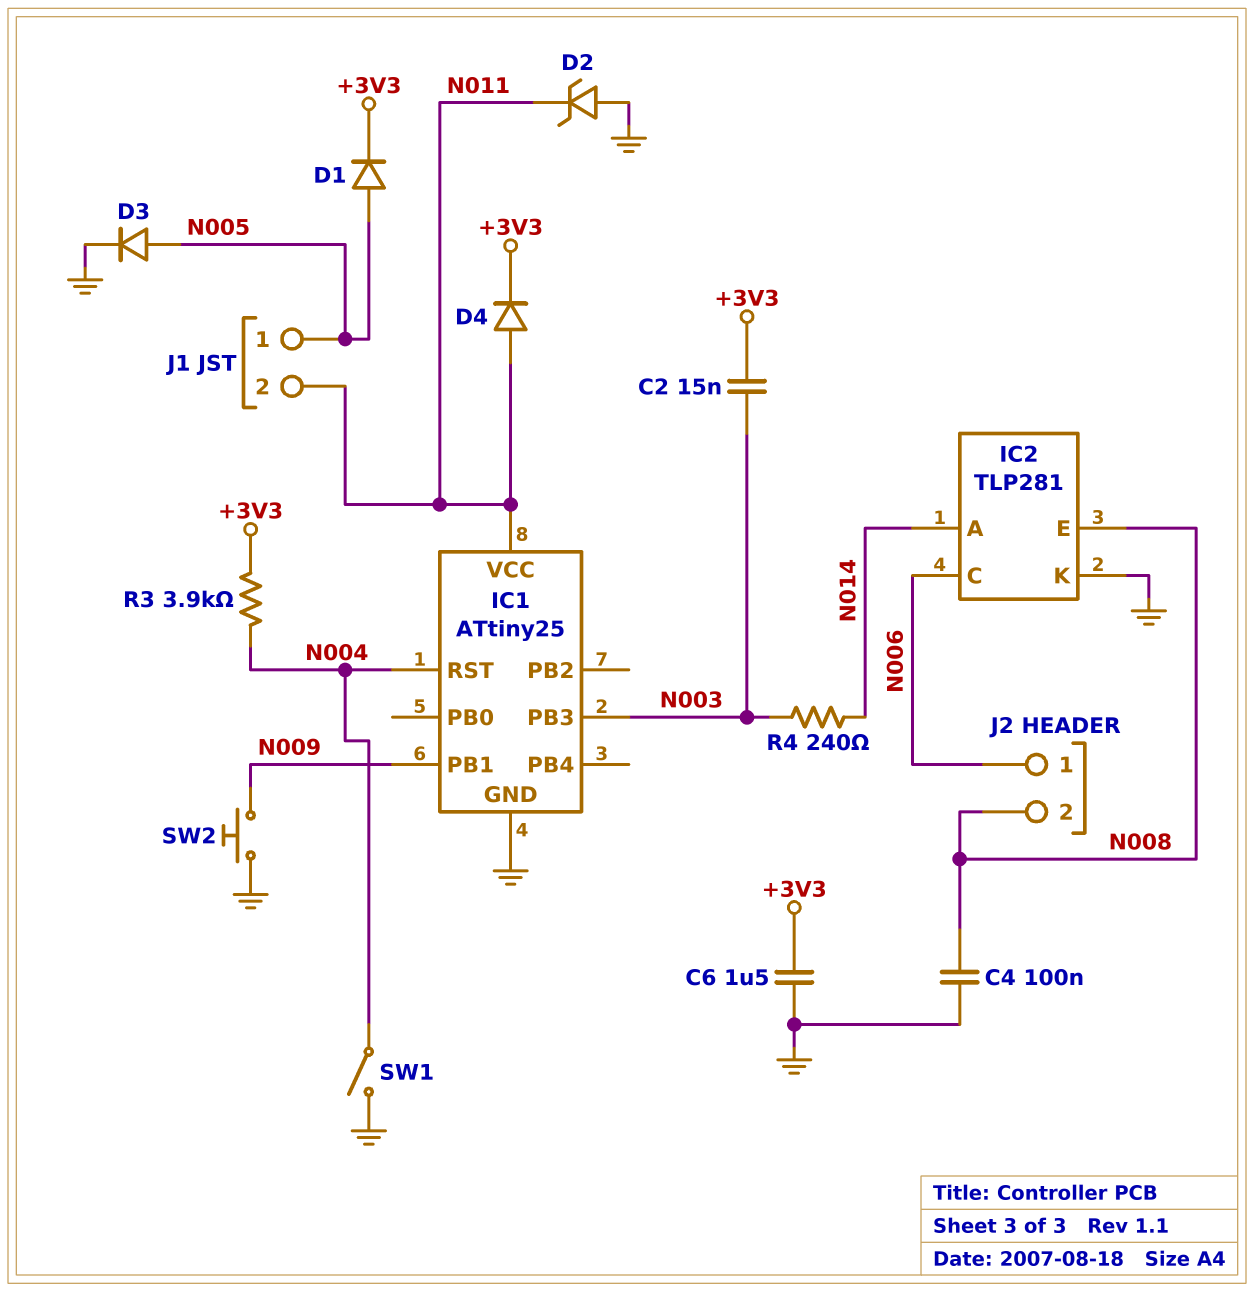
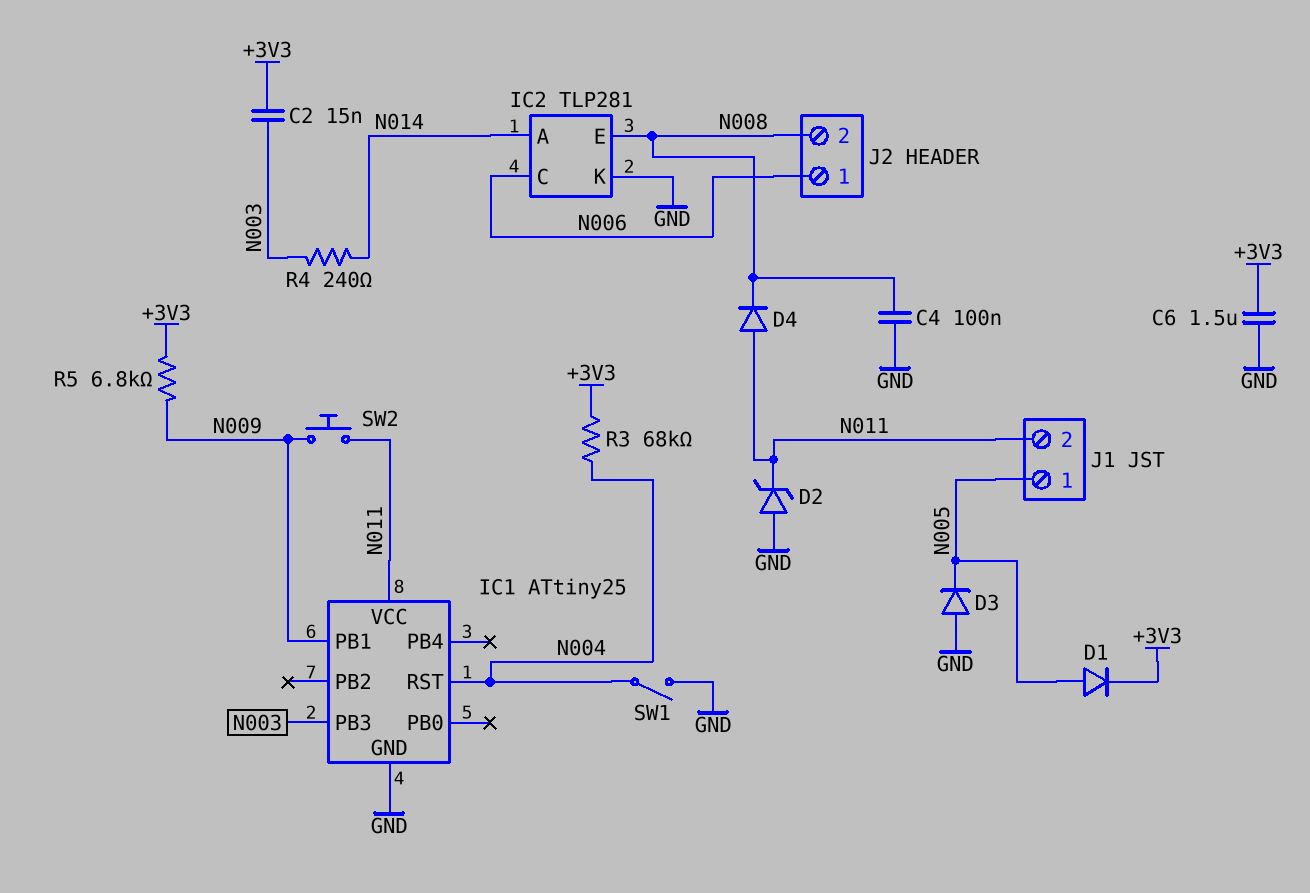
D3: diode (A N005, K GND) -> diode (A GND, K N005)
D4: diode (A N011, K +3V3) -> diode (A N011, K N008)
R3: 3.9k (+3V3, N004) -> 68k (+3V3, N004)
R5: none -> 6.8k (+3V3, N009)
SW2: button (GND, N009) -> button (N009, N011)

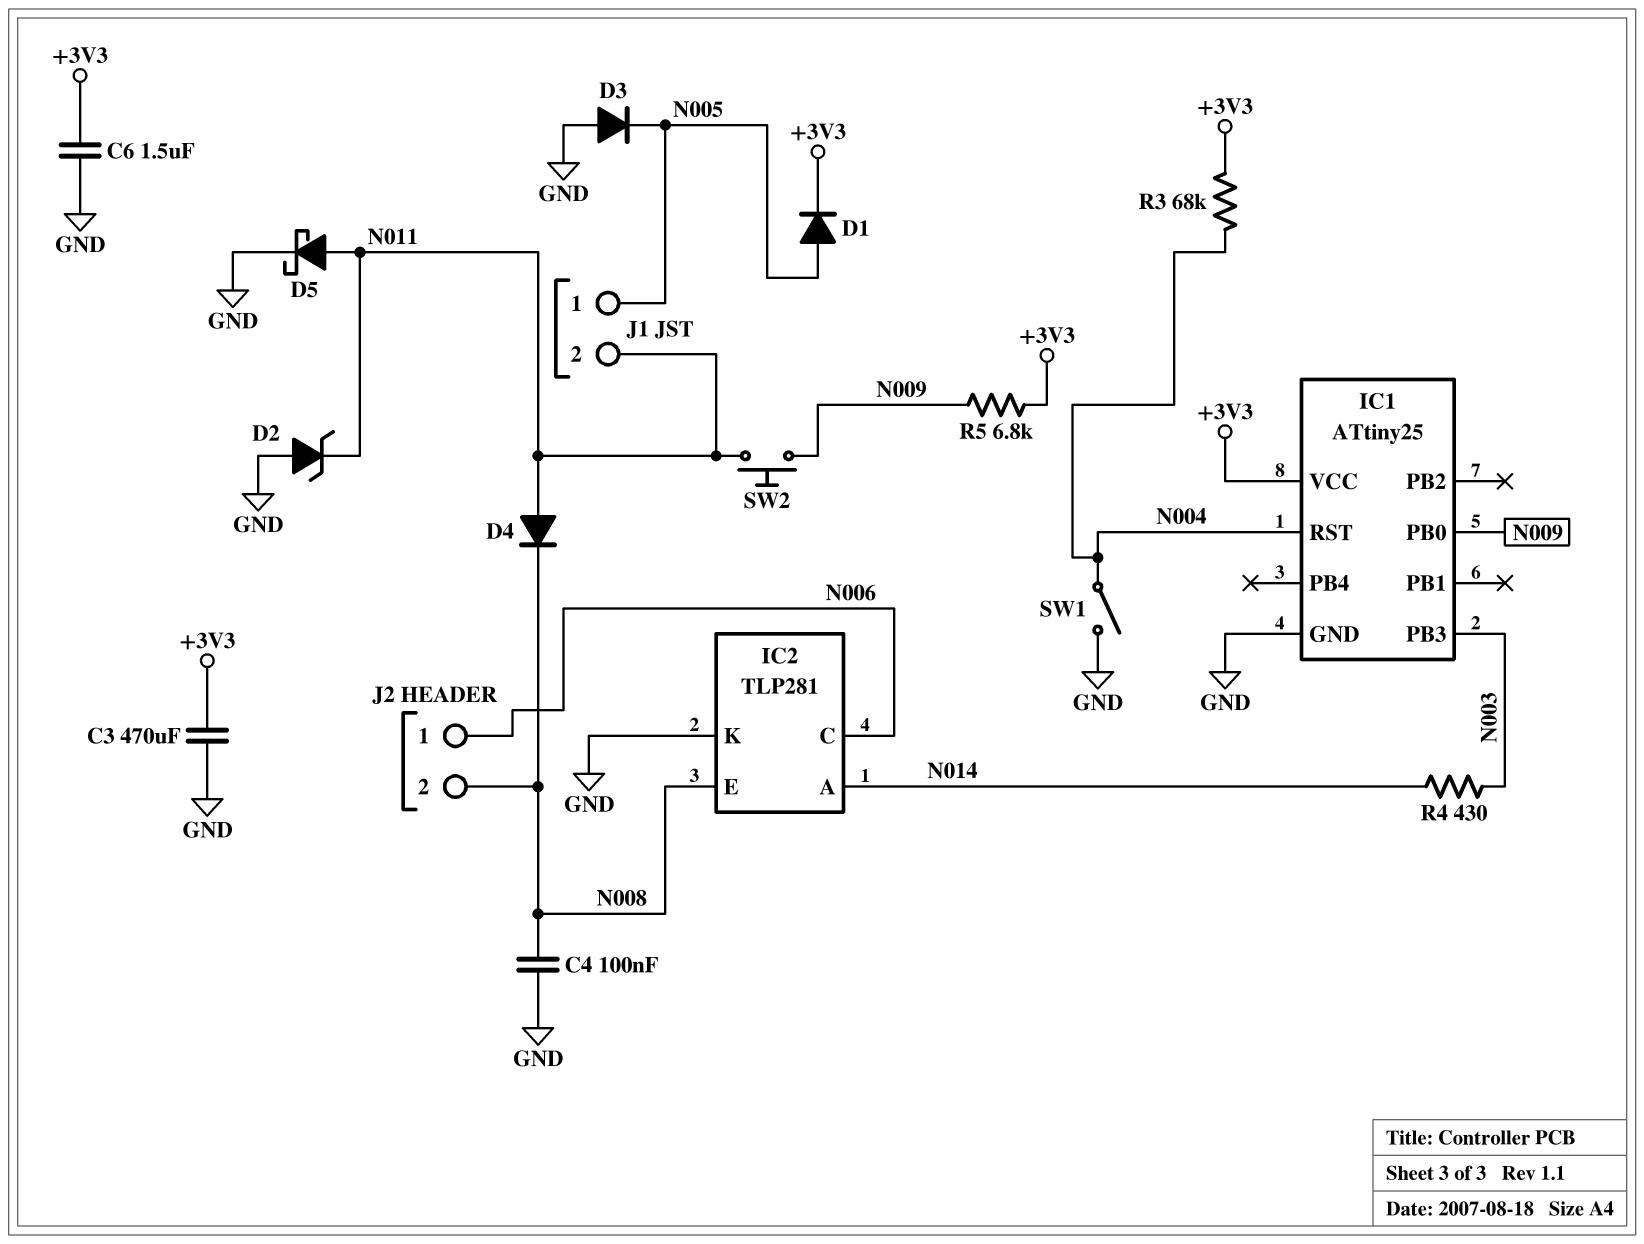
C2: 15nF (+3V3, N003) -> none
C3: none -> 470uF (+3V3, GND)
D5: none -> schottky (A N011, K GND)
IC1 pin PB0: none -> N009
IC1 pin PB1: N009 -> none
IC1 pin VCC: N011 -> +3V3
R4: 240 (N003, N014) -> 430 (N003, N014)

